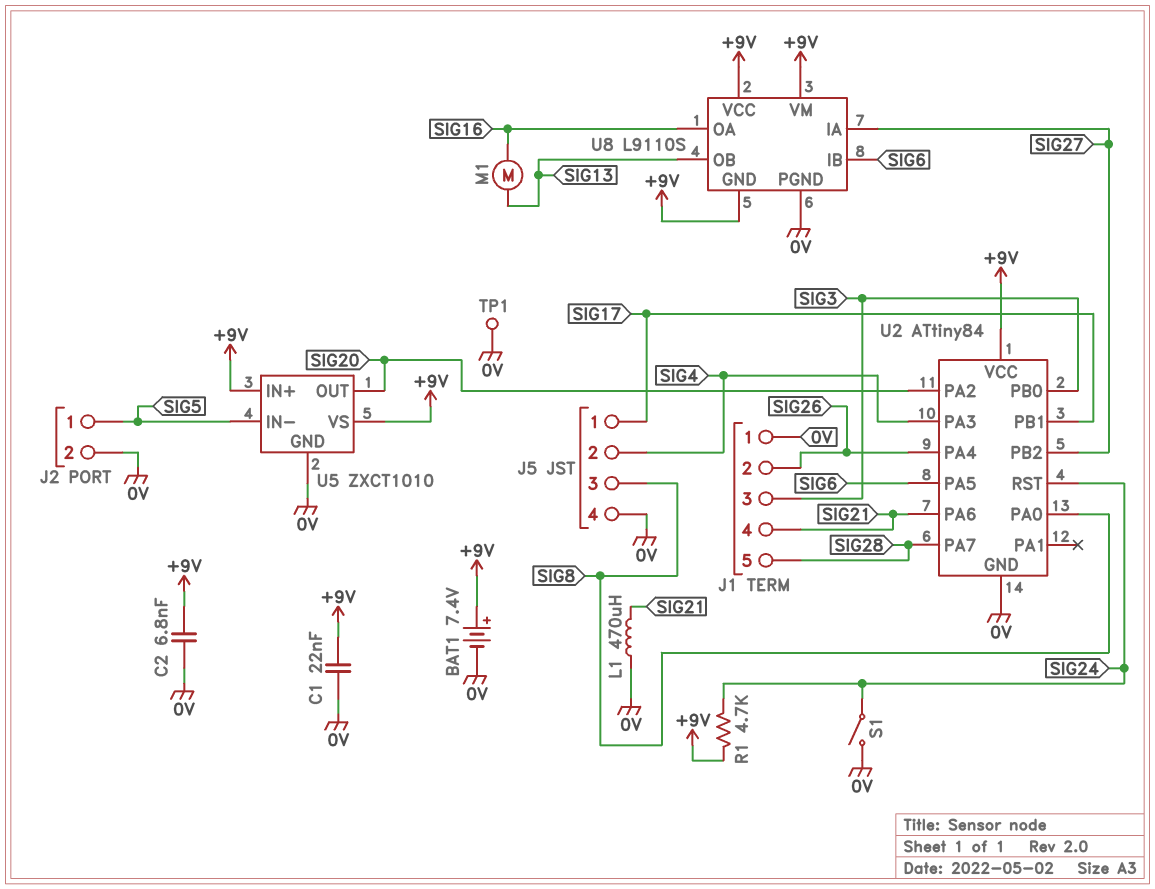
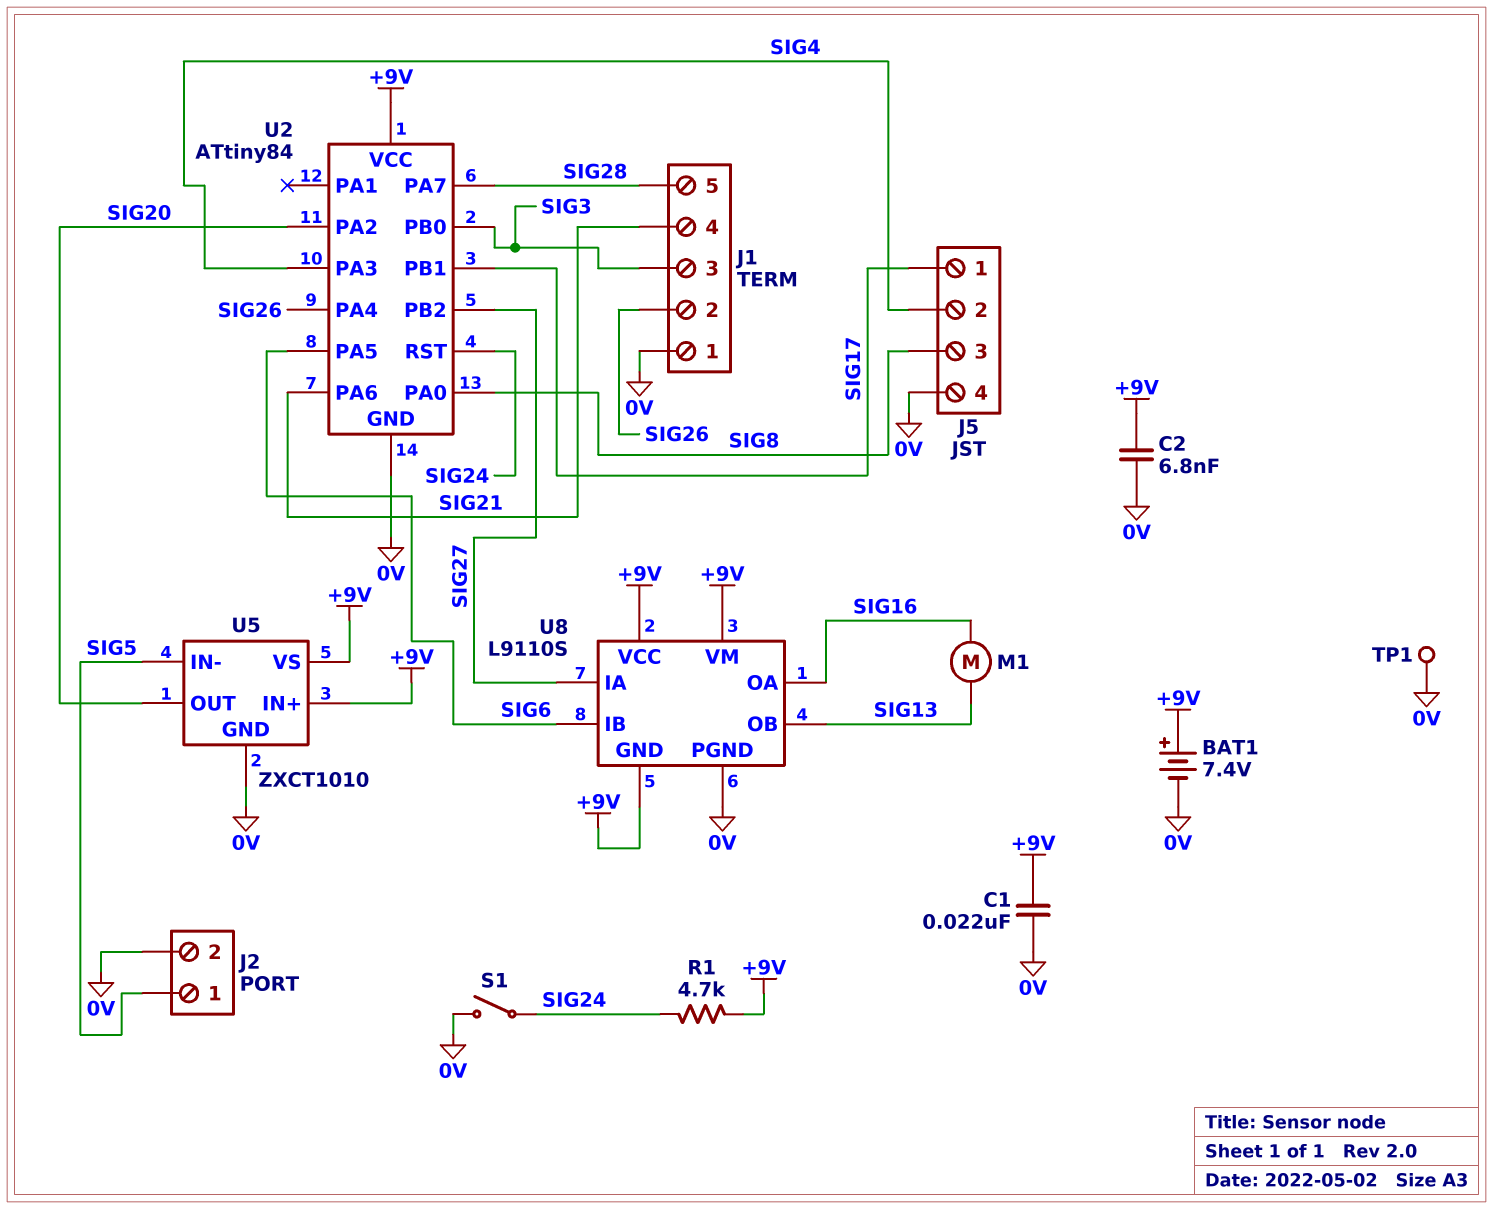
L1: 470uH (0V, SIG21) -> none

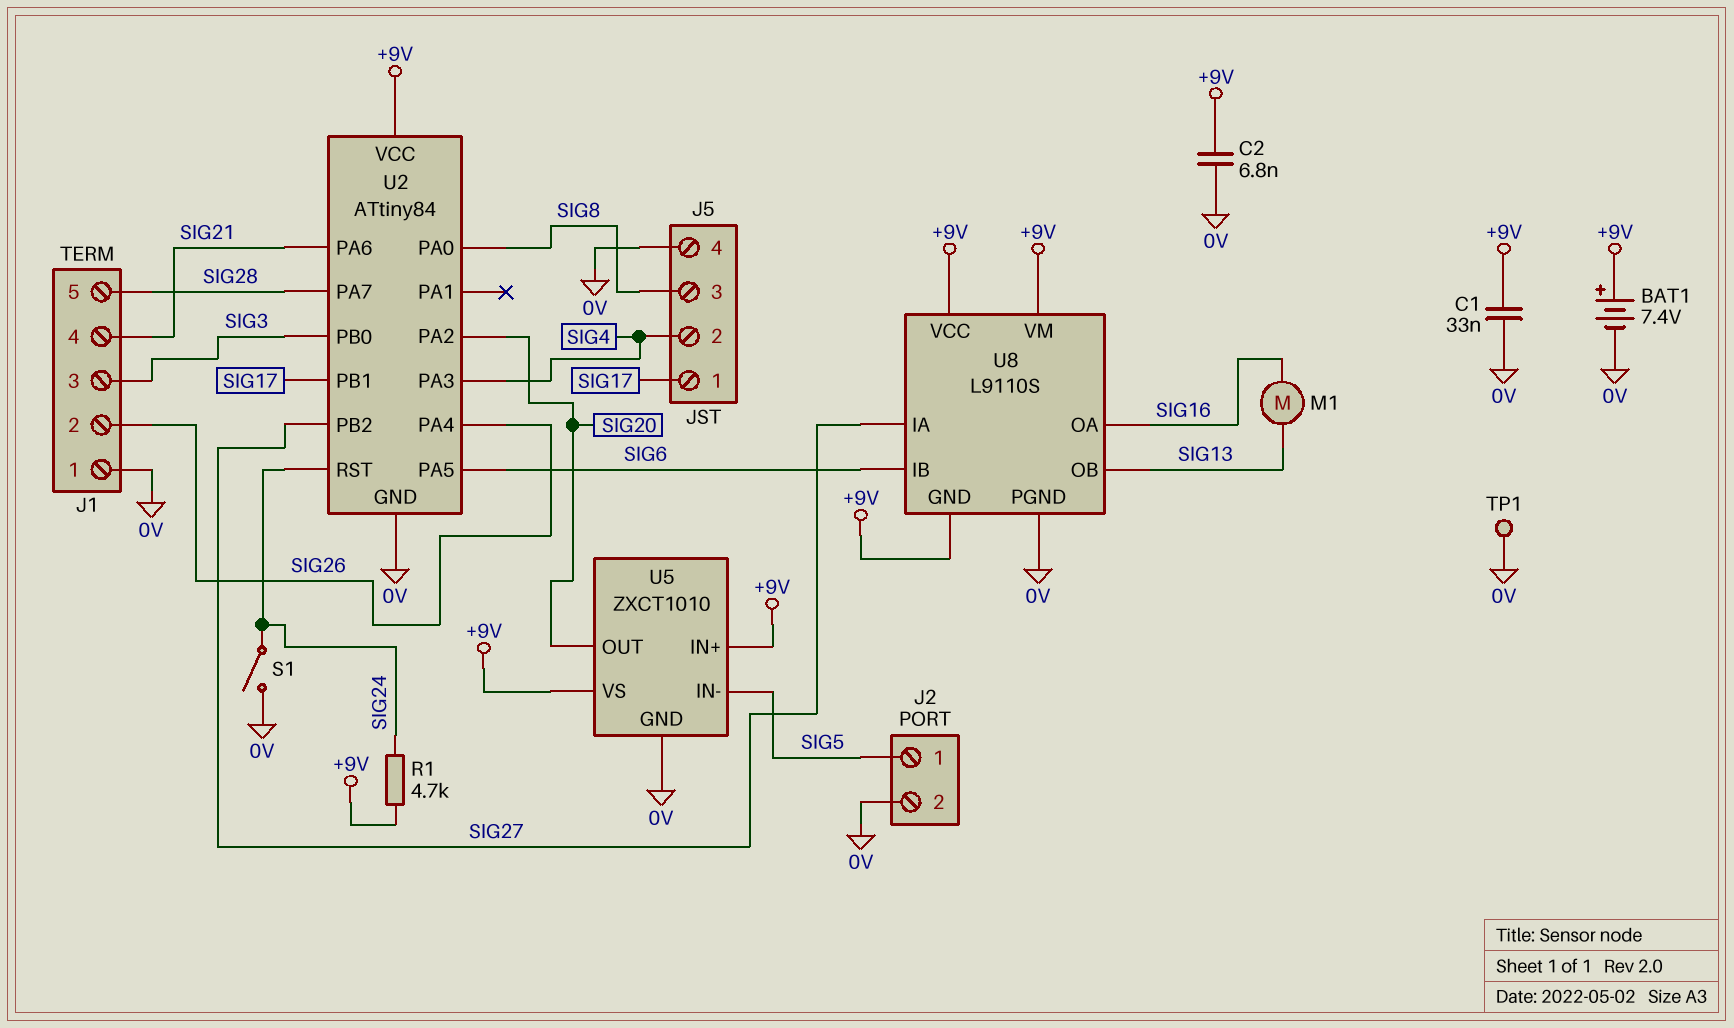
C1: 22nF (+9V, 0V) -> 33nF (+9V, 0V)

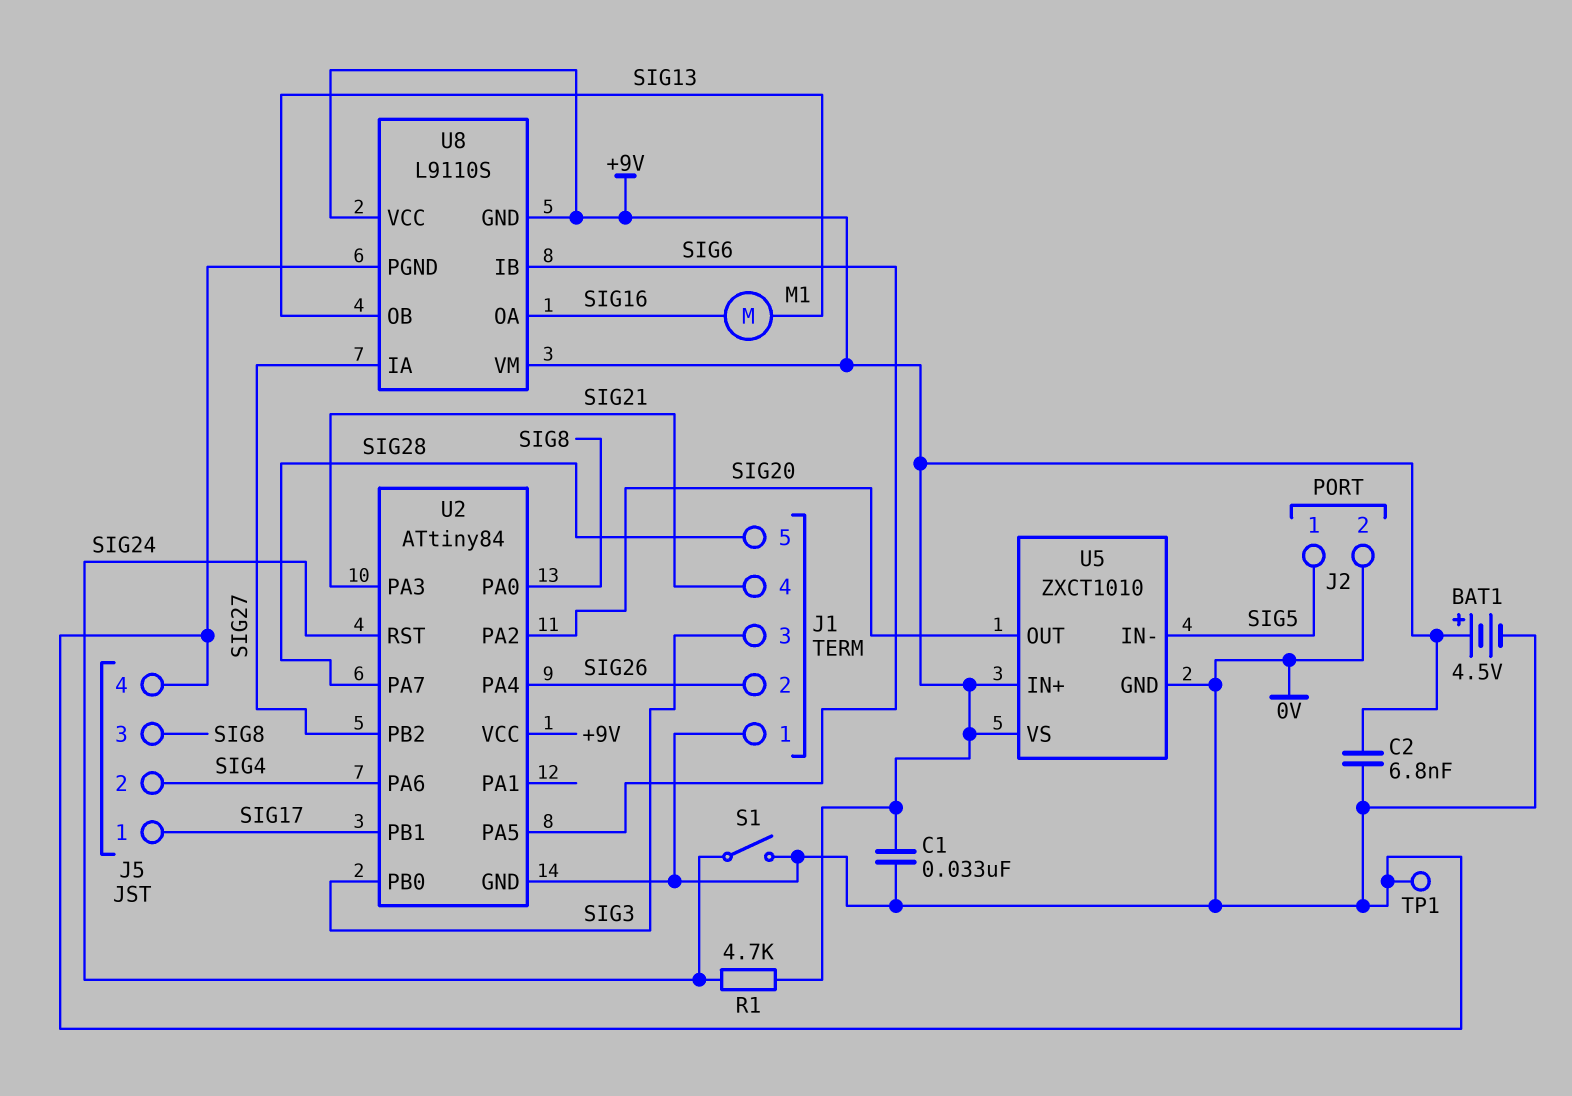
BAT1: 7.4V (plus +9V, minus 0V) -> 4.5V (plus +9V, minus 0V)
U2 pin PA3: SIG4 -> SIG21
U2 pin PA6: SIG21 -> SIG4

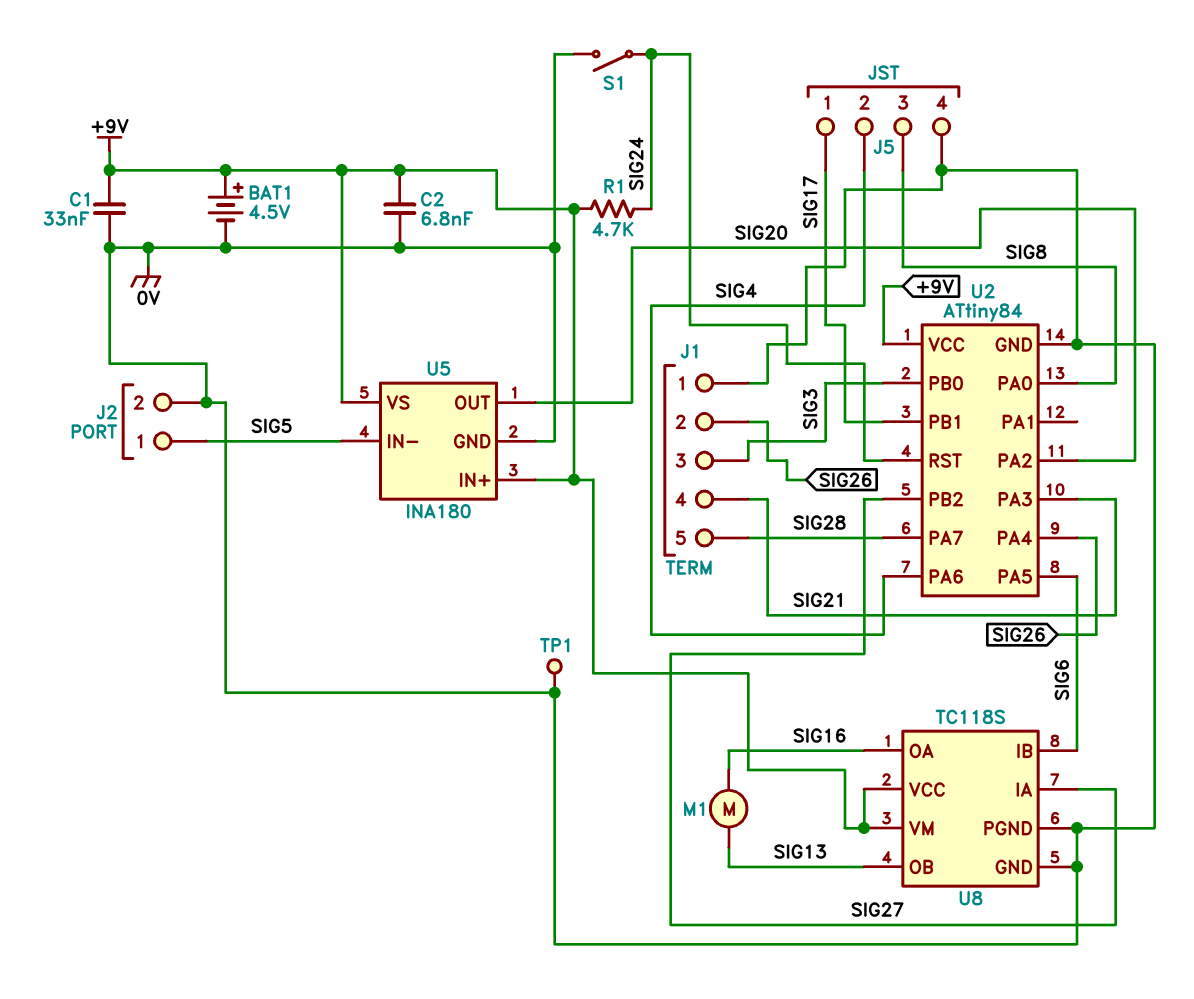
U5: ZXCT1010 -> INA180
U8: L9110S -> TC118S
U8 pin GND: +9V -> 0V

